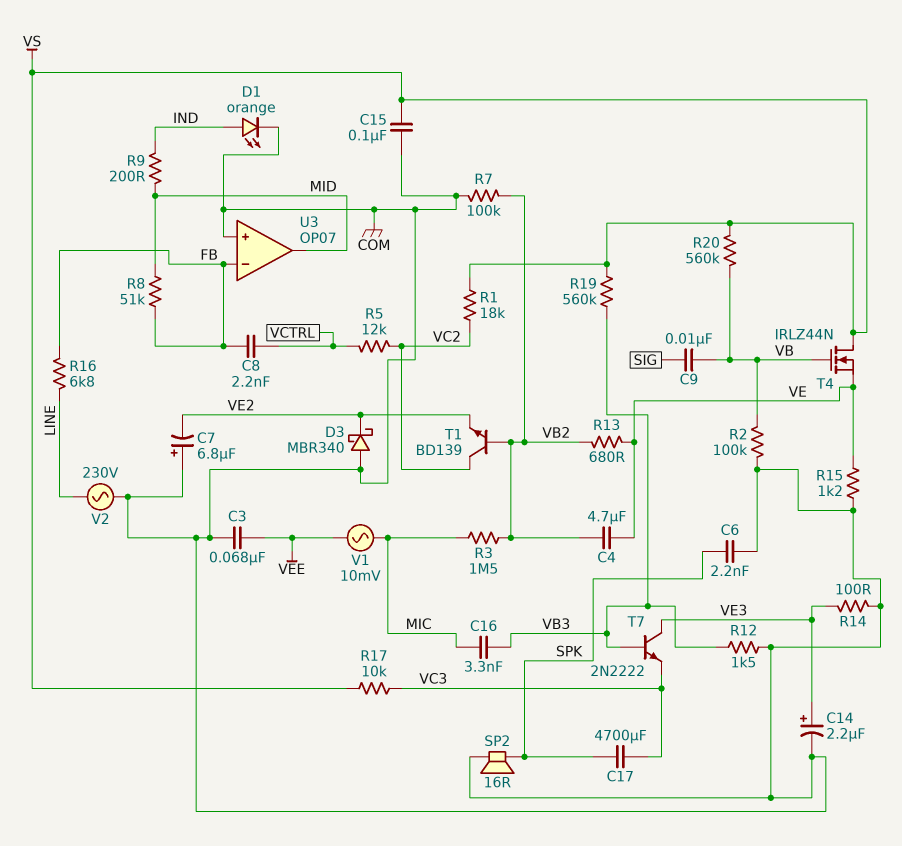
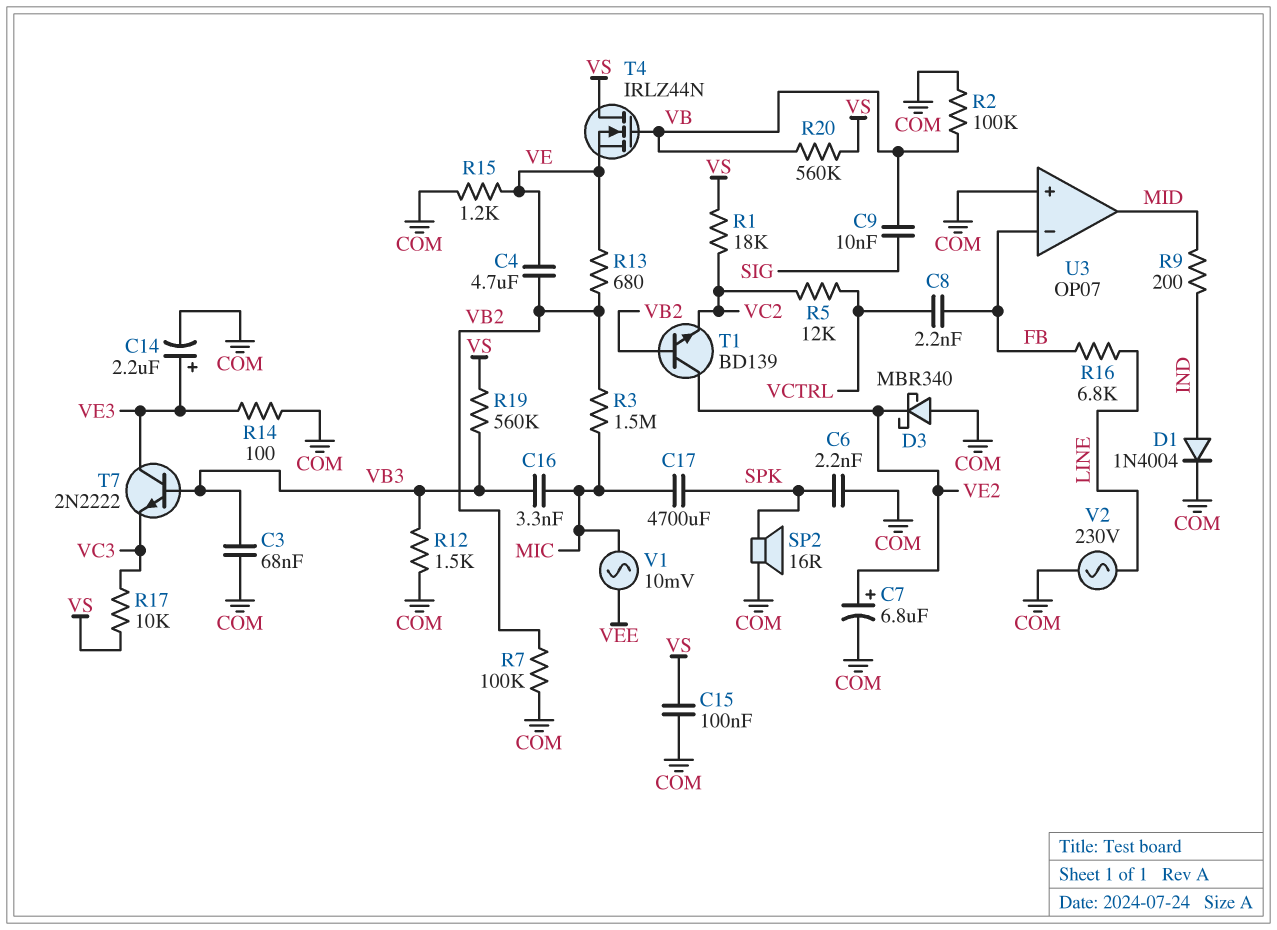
C3: 68nF (COM, VEE) -> 68nF (COM, VB3)
C7: 6.8uF (plus COM, minus VE2) -> 6.8uF (plus VE2, minus COM)
C17: 4700uF (SPK, VC3) -> 4700uF (MIC, SPK)
D1: LED orange (A IND, K COM) -> diode 1N4004 (A IND, K COM)
R8: 51k (FB, MID) -> none
T1: NPN BD139 (B VB2, C VC2, E VE2) -> NPN BD139 (B VB2, C VE2, E VC2)

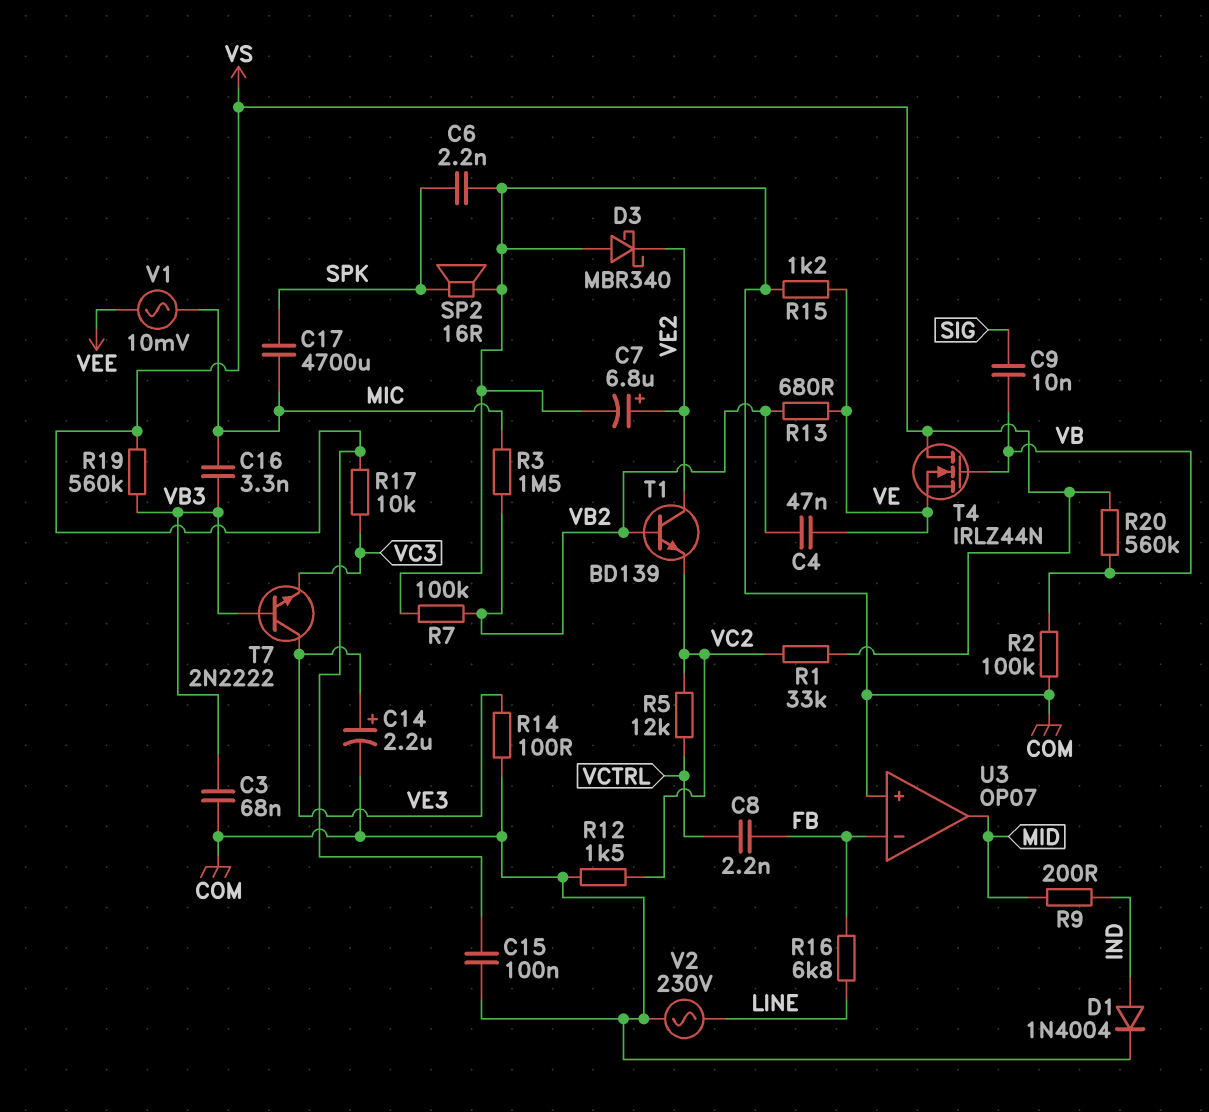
C4: 4.7uF (VB2, VE) -> 47nF (VB2, VE)
R1: 18k (VC2, VS) -> 33k (VC2, VS)
R12: 1.5k (COM, VB3) -> 1.5k (COM, VC2)

